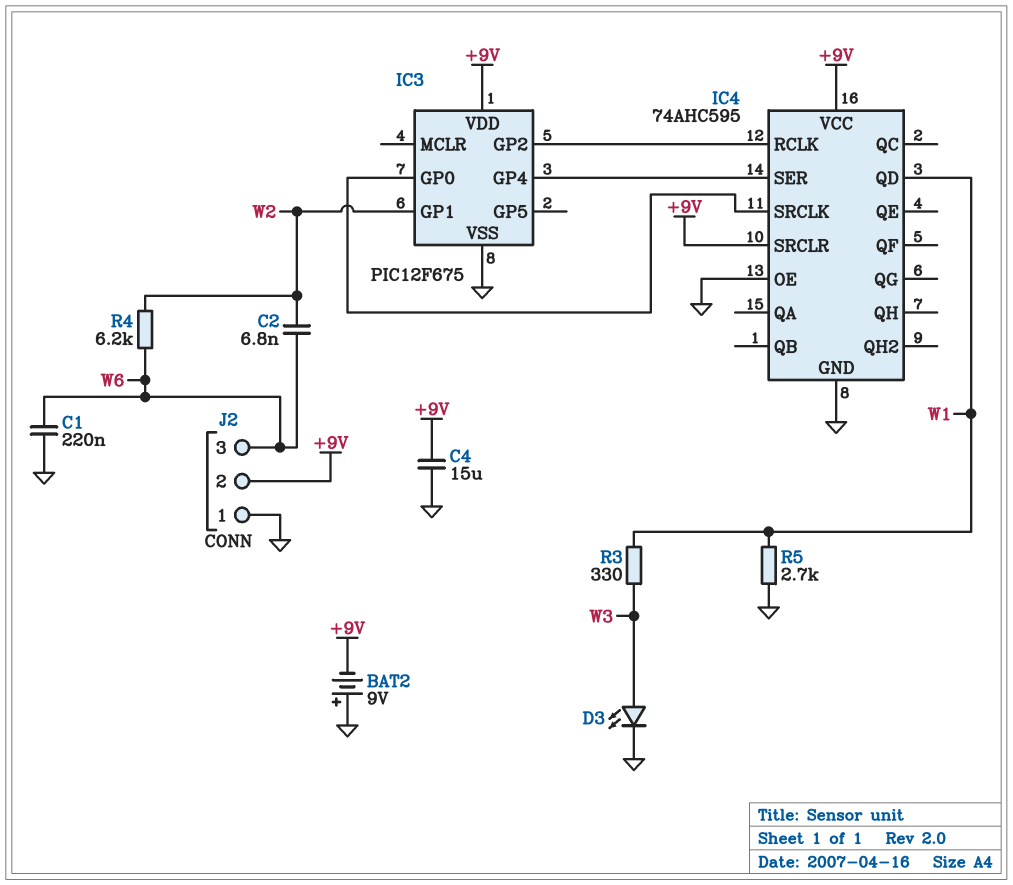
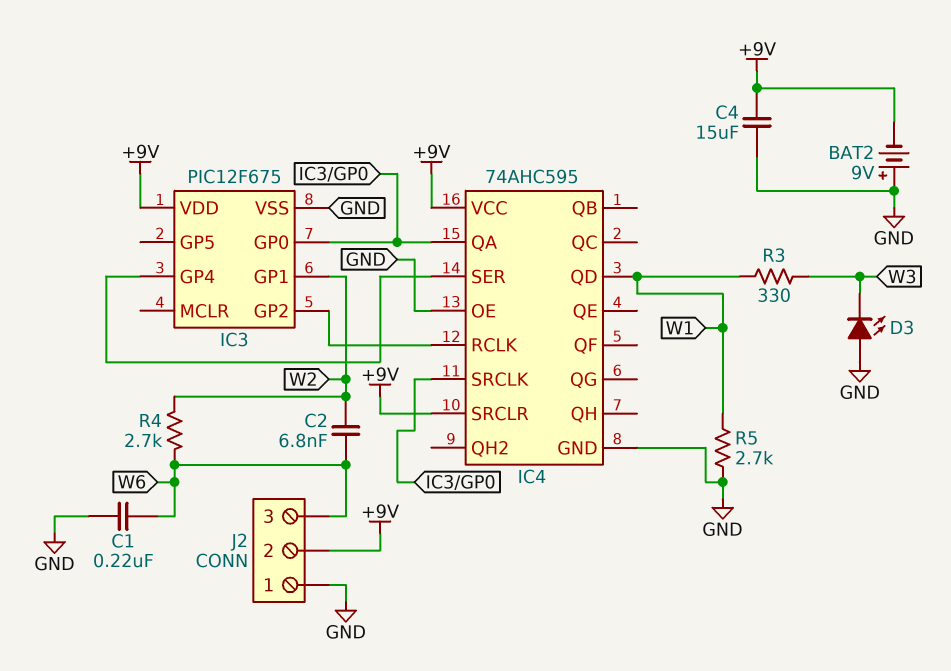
D3: LED (A W3, K GND) -> LED (A GND, K W3)
IC4 pin QA: none -> IC3/GP0
R4: 6.2k (W2, W6) -> 2.7k (W2, W6)

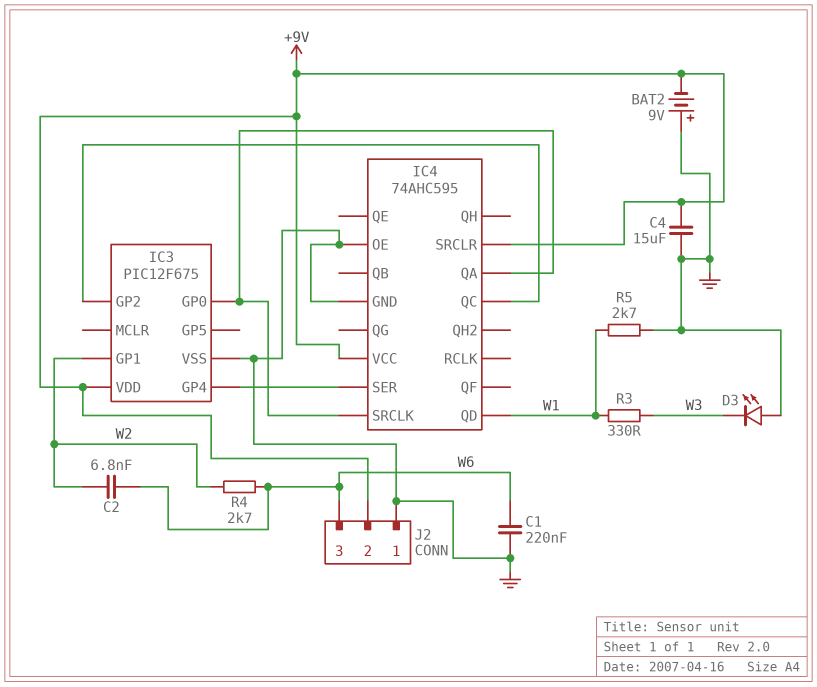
IC4 pin QC: none -> IC3/GP2
IC4 pin RCLK: IC3/GP2 -> none

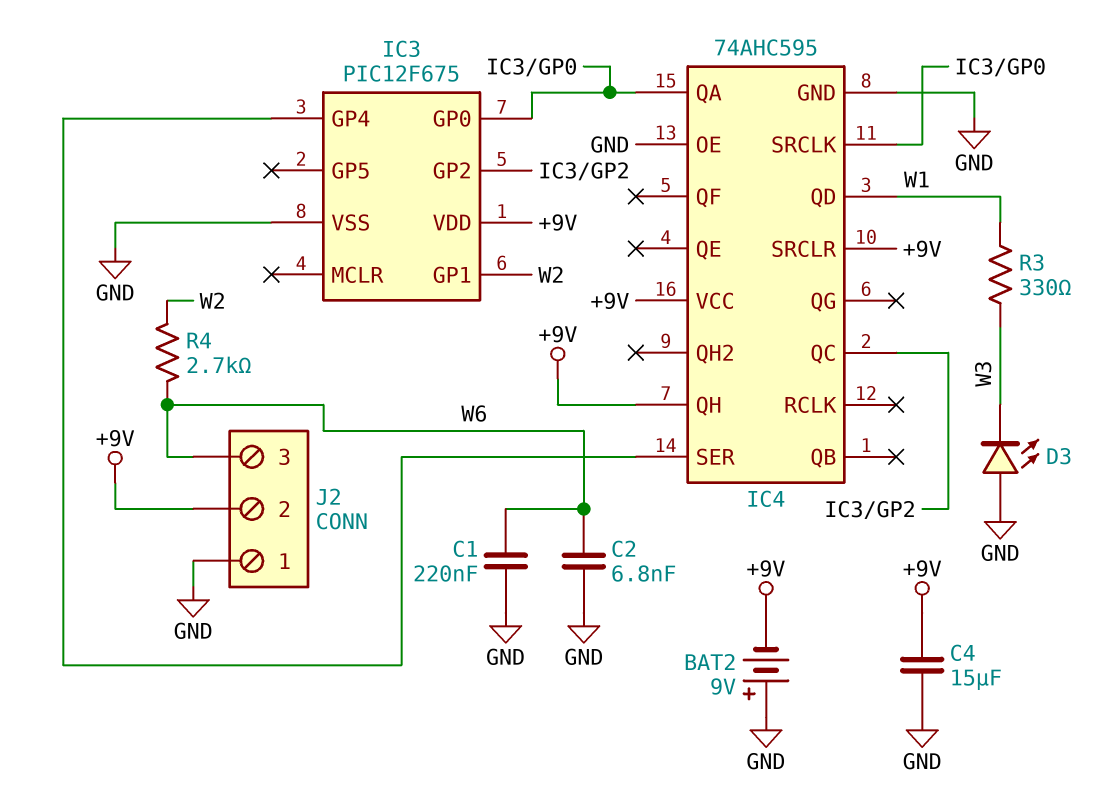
C2: 6.8nF (W2, W6) -> 6.8nF (GND, W6)
IC4 pin QH: none -> +9V
R5: 2.7k (GND, W1) -> none

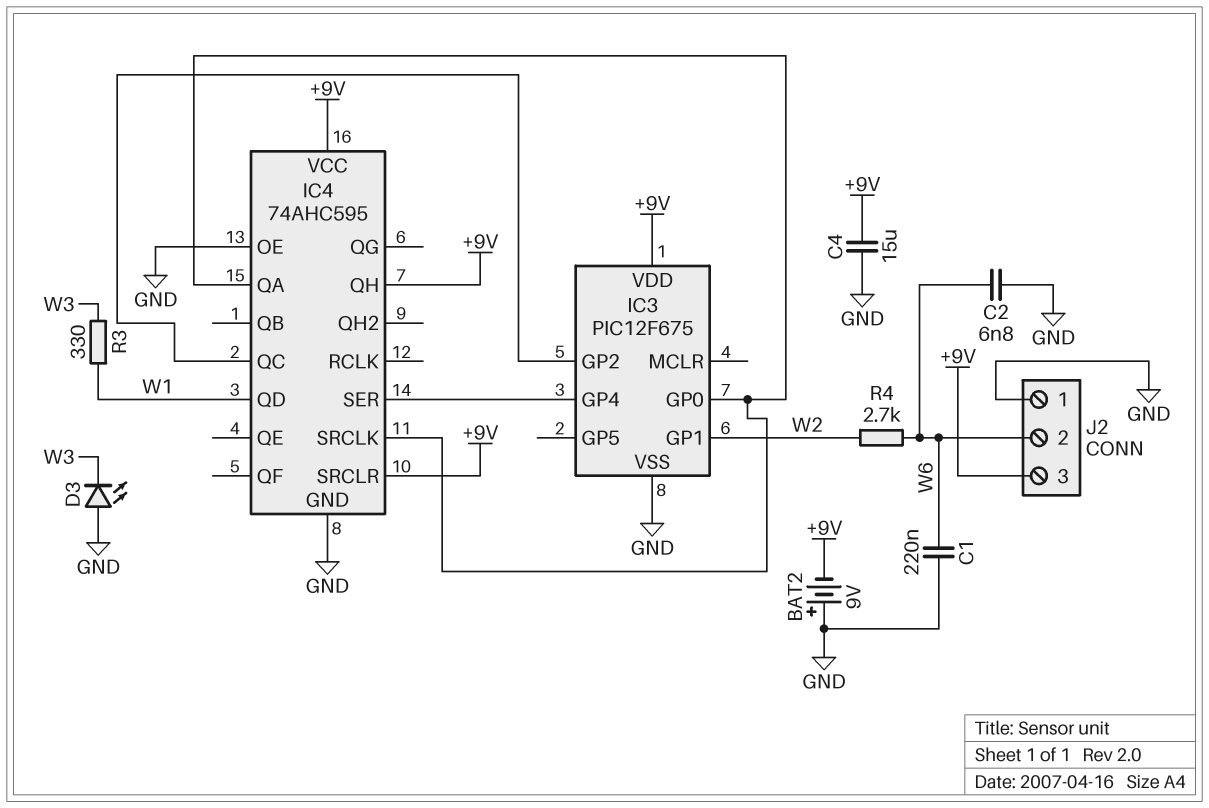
J2 pin 2: +9V -> W6
J2 pin 3: W6 -> +9V

